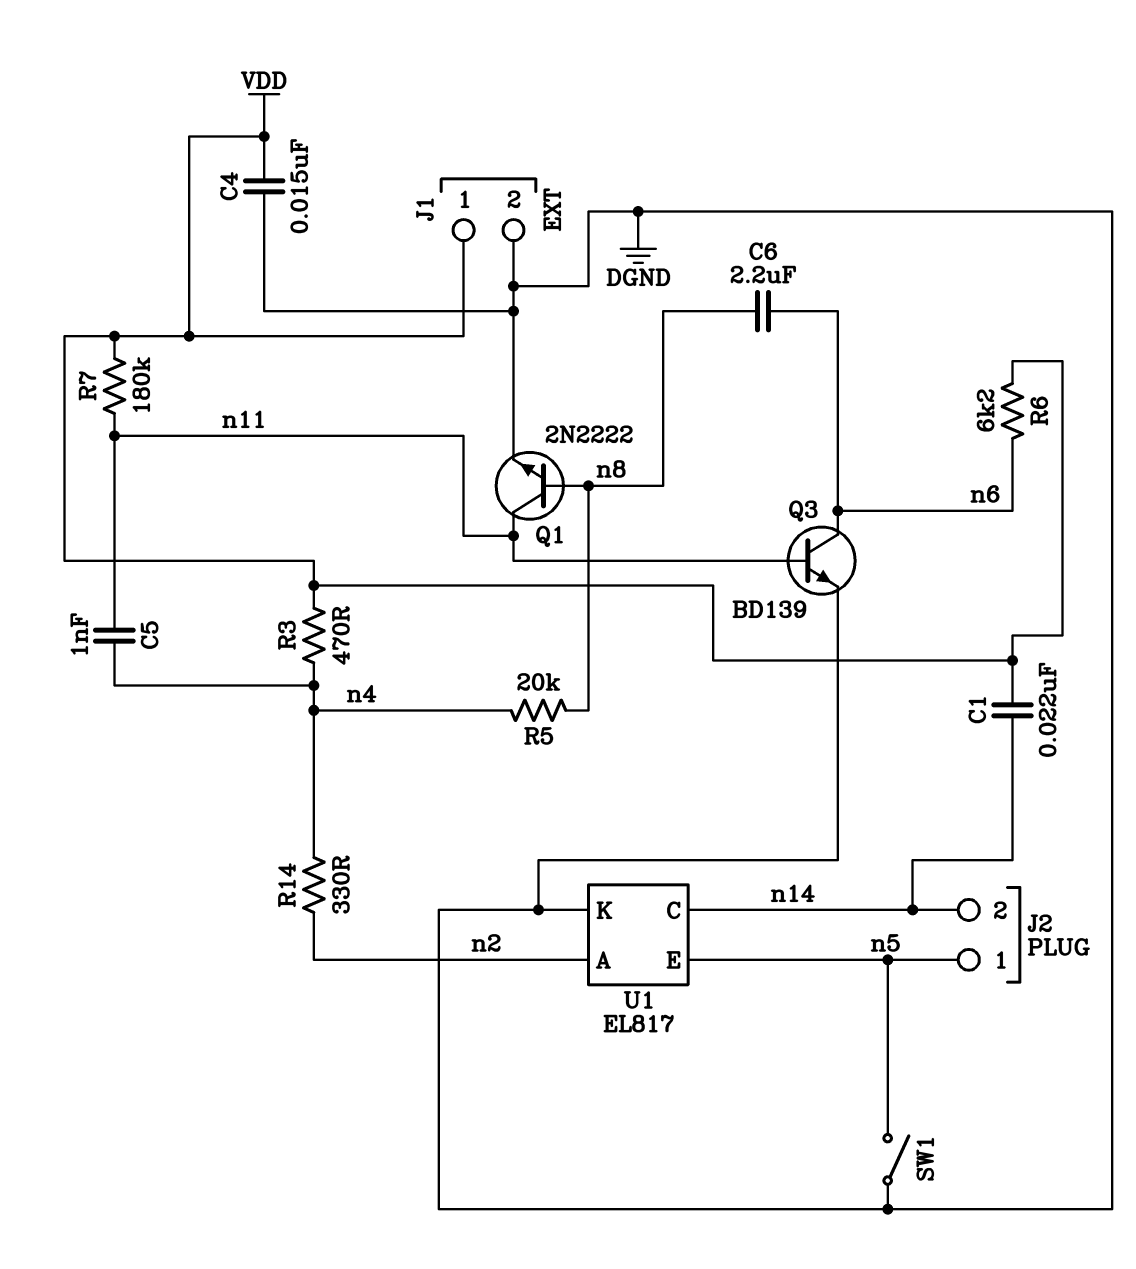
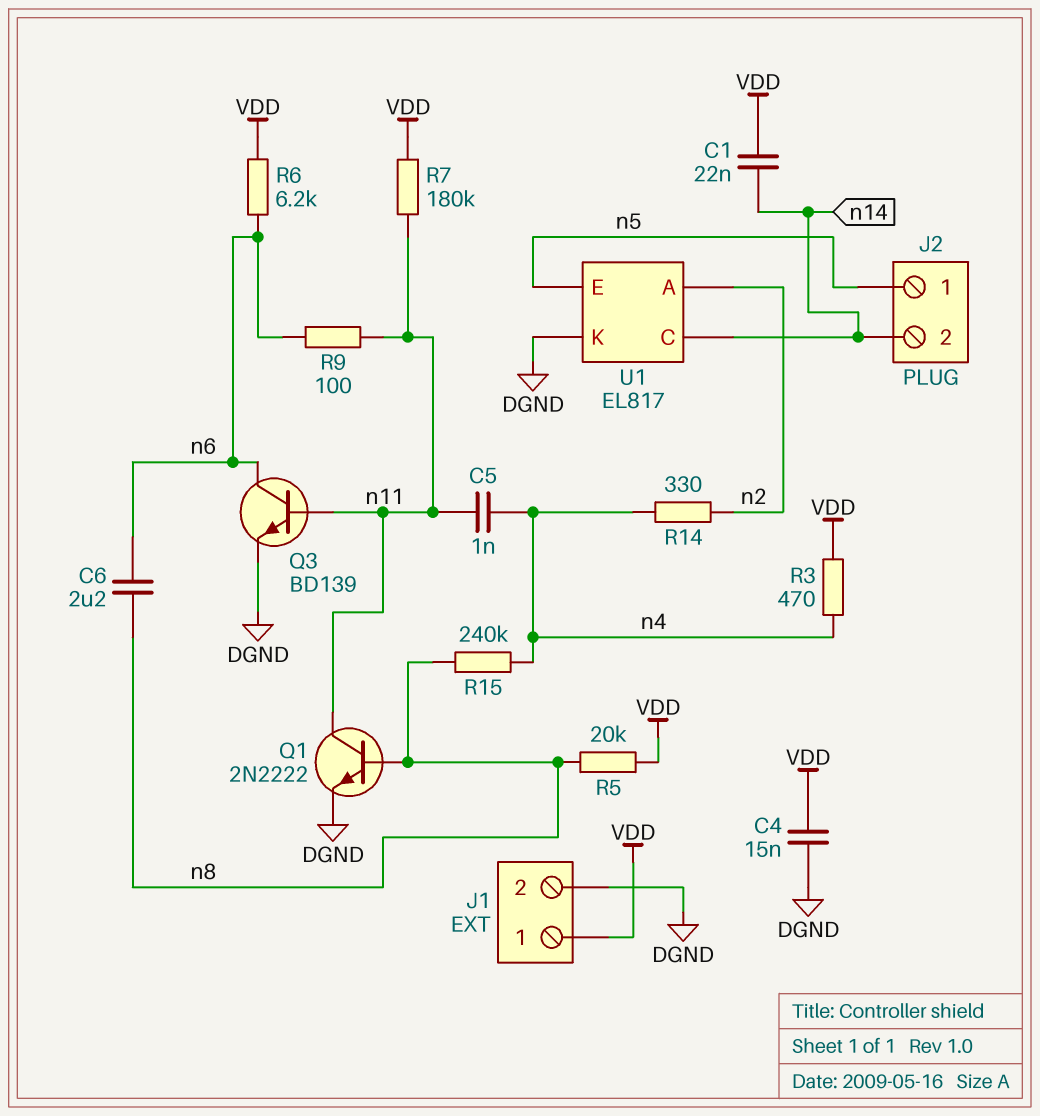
R5: 20k (n4, n8) -> 20k (VDD, n8)
R9: none -> 100 (n6, n11)
R15: none -> 240k (n4, n8)
SW1: switch (DGND, n5) -> none

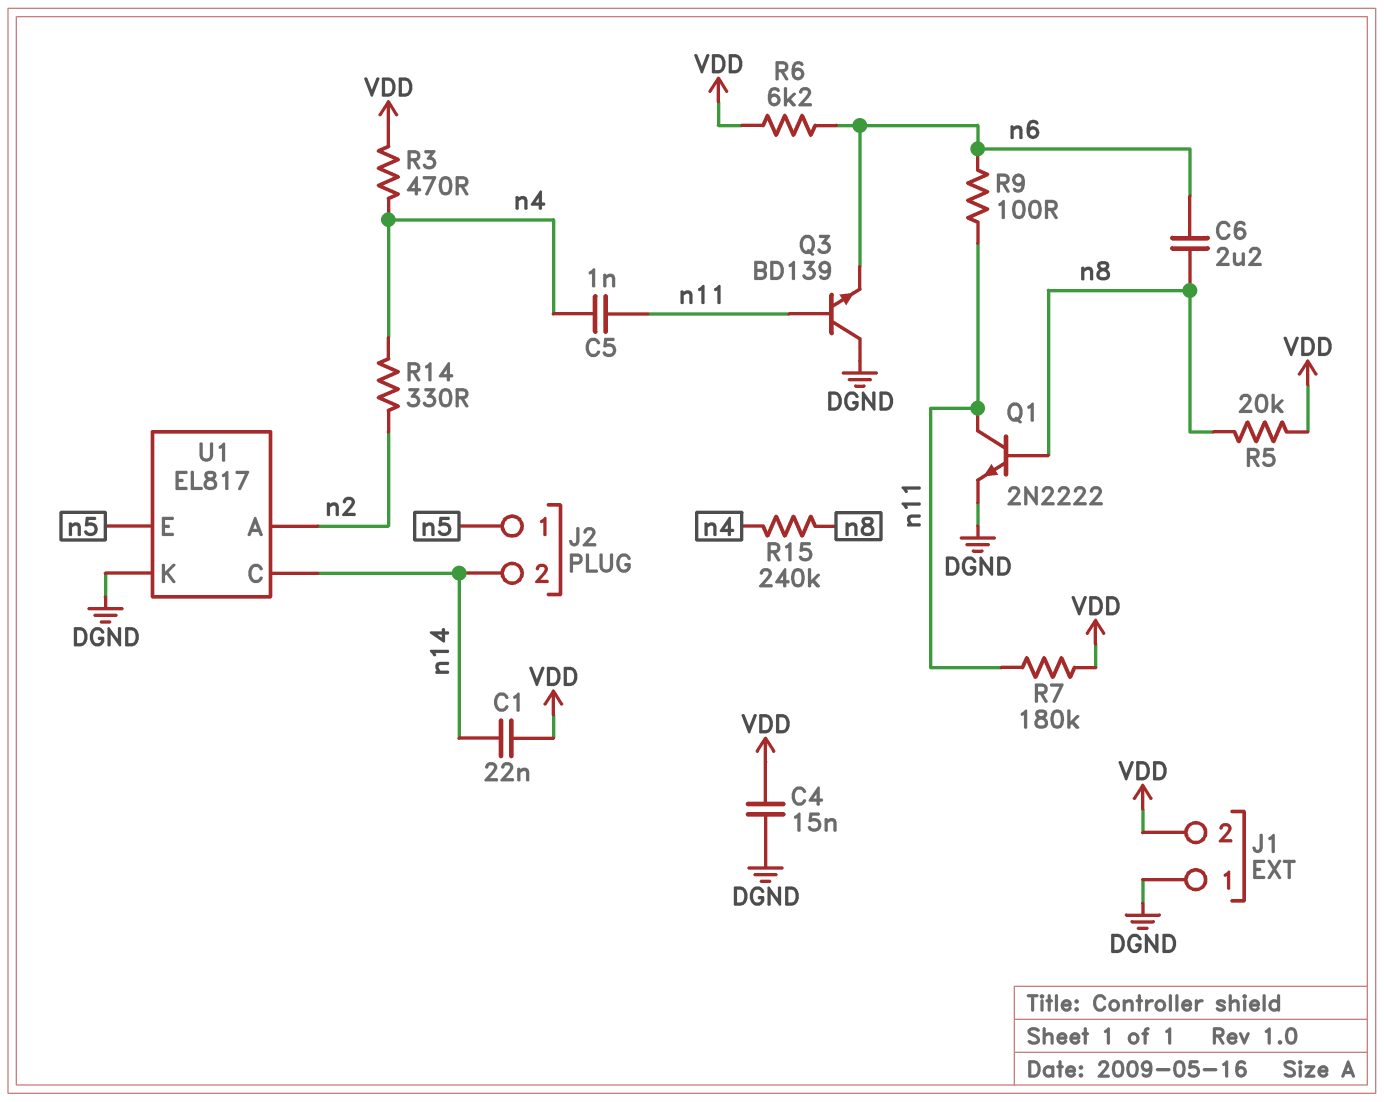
J1 pin 1: VDD -> DGND
J1 pin 2: DGND -> VDD
Q3: NPN BD139 (B n11, C n6, E DGND) -> NPN BD139 (B n11, C DGND, E n6)

